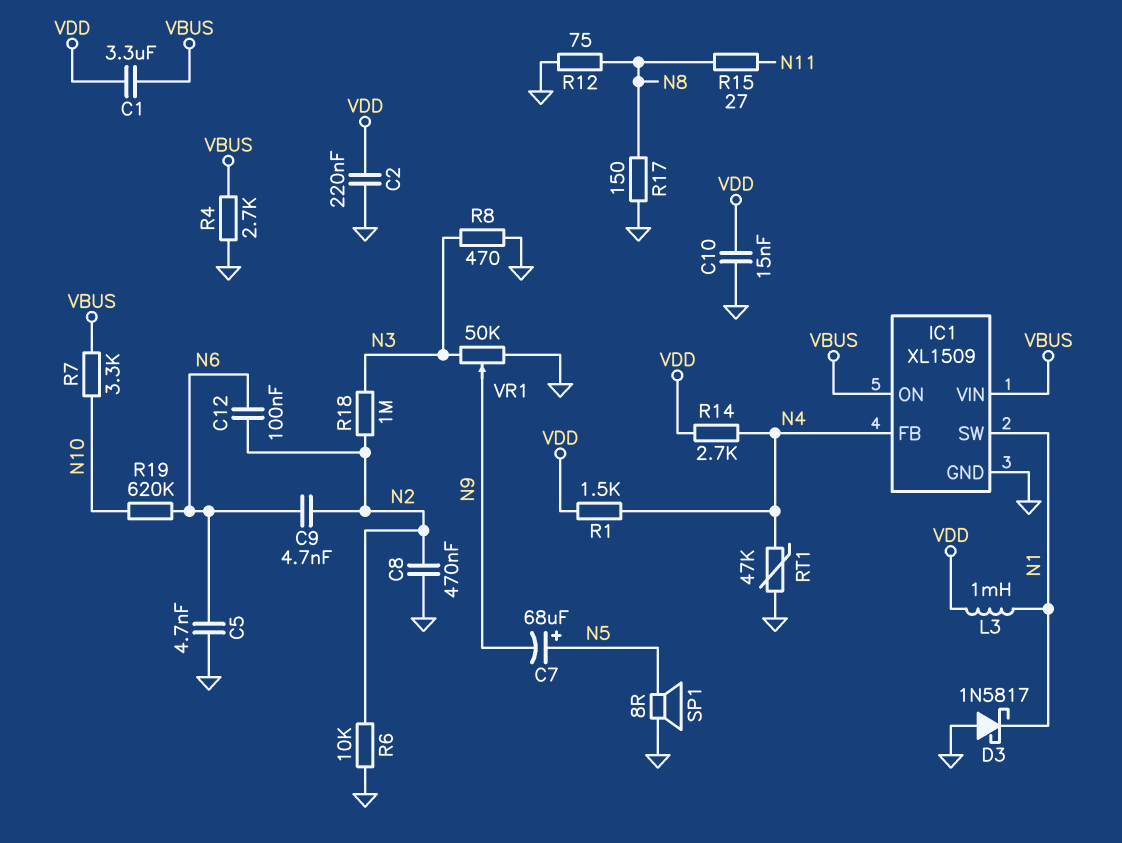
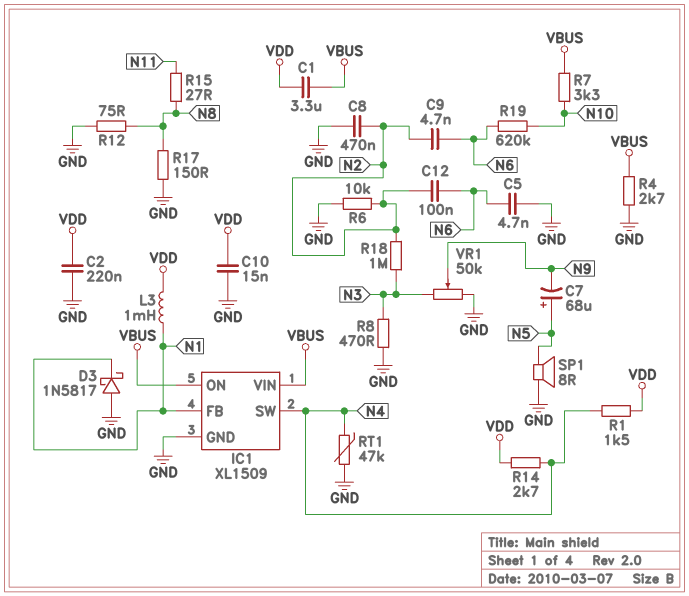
IC1 pin FB: N4 -> N1
IC1 pin SW: N1 -> N4

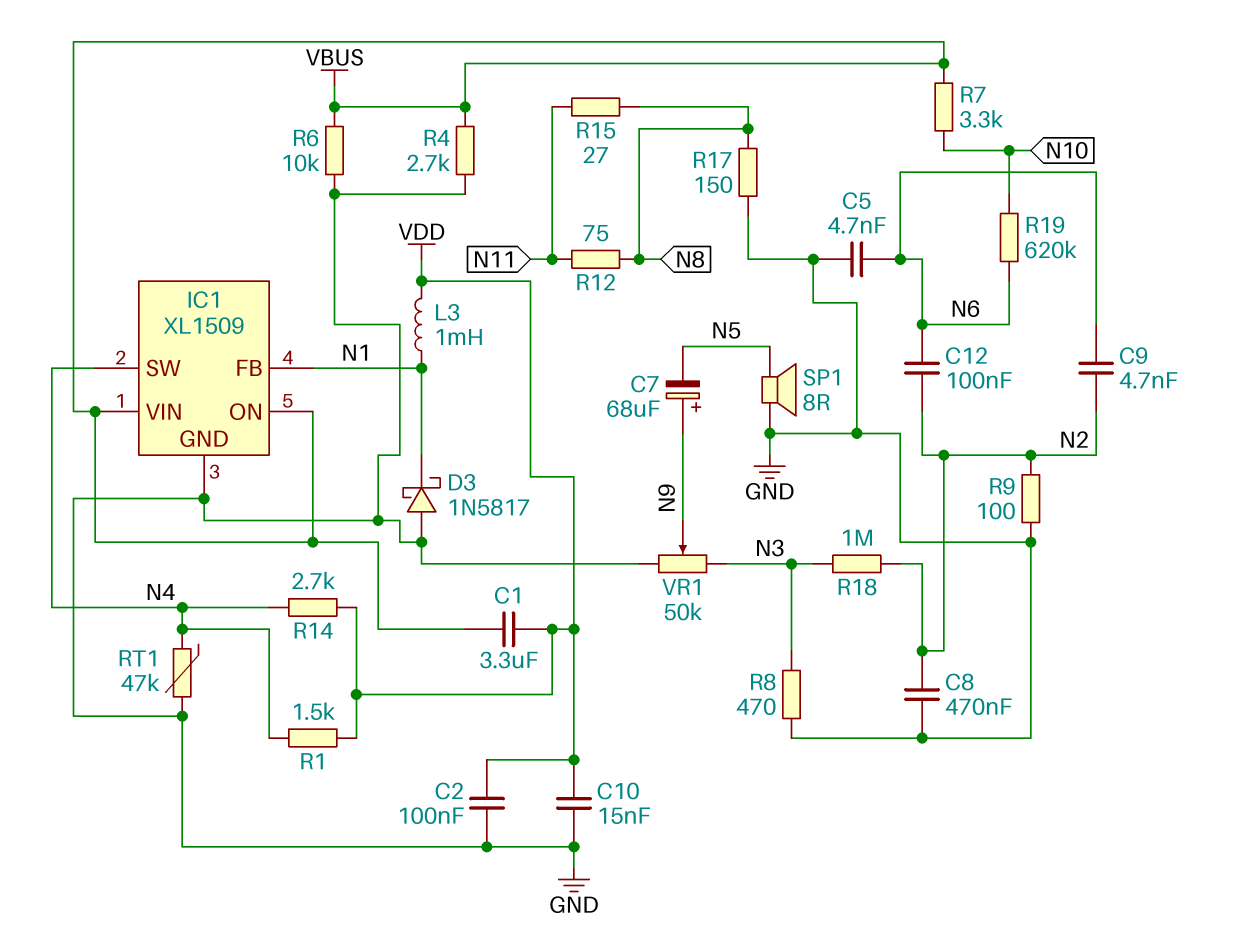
C2: 220nF (GND, VDD) -> 100nF (GND, VDD)
C7: 68uF (plus N5, minus N9) -> 68uF (plus N9, minus N5)
R6: 10k (GND, N2) -> 10k (GND, VBUS)
R9: none -> 100 (GND, N2)
R12: 75 (GND, N8) -> 75 (N8, N11)

